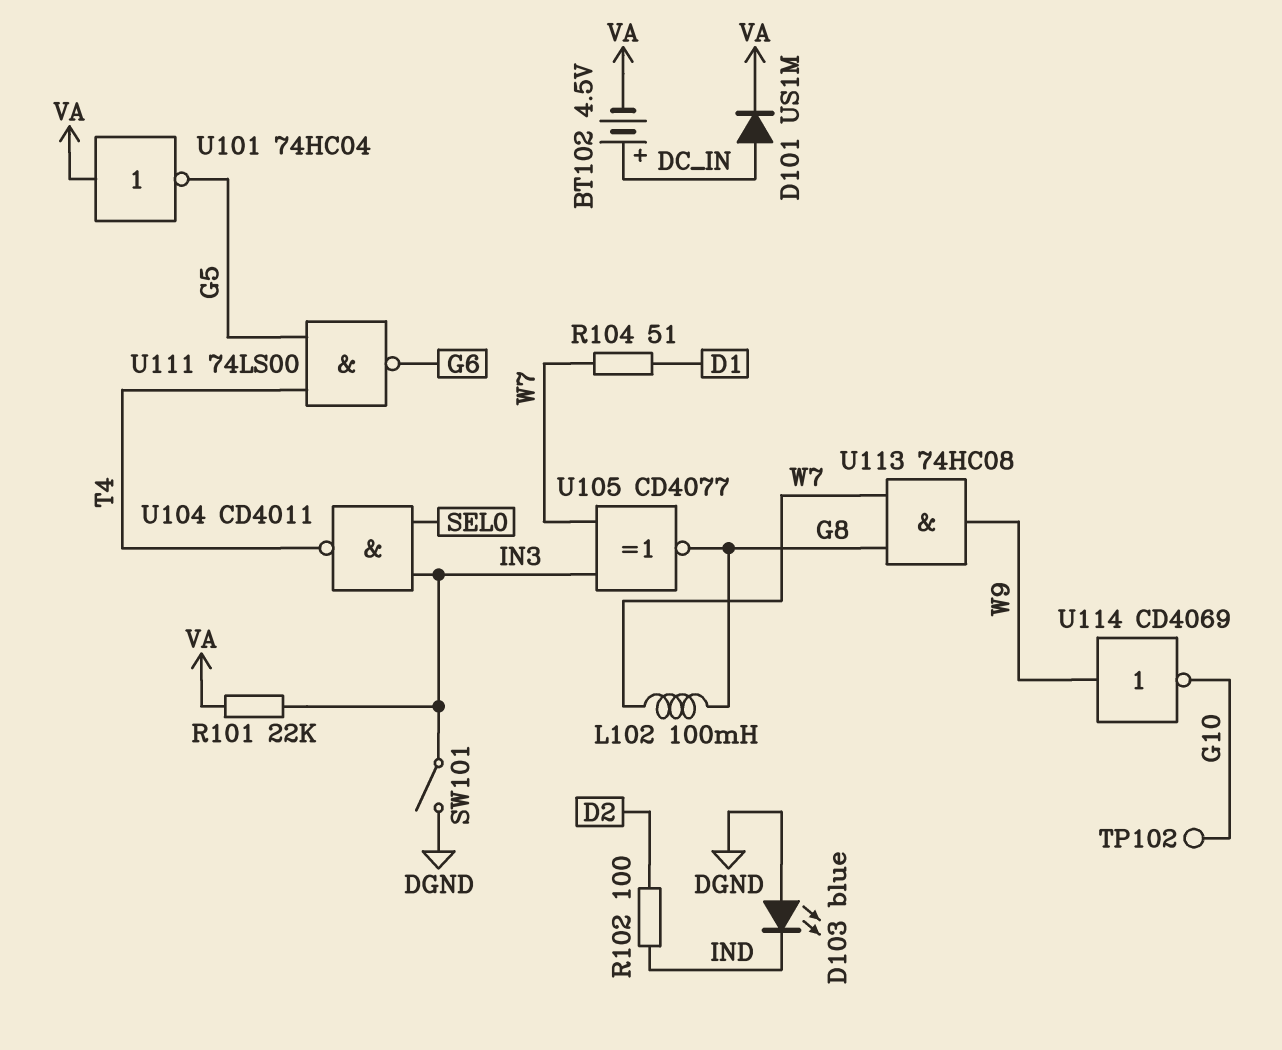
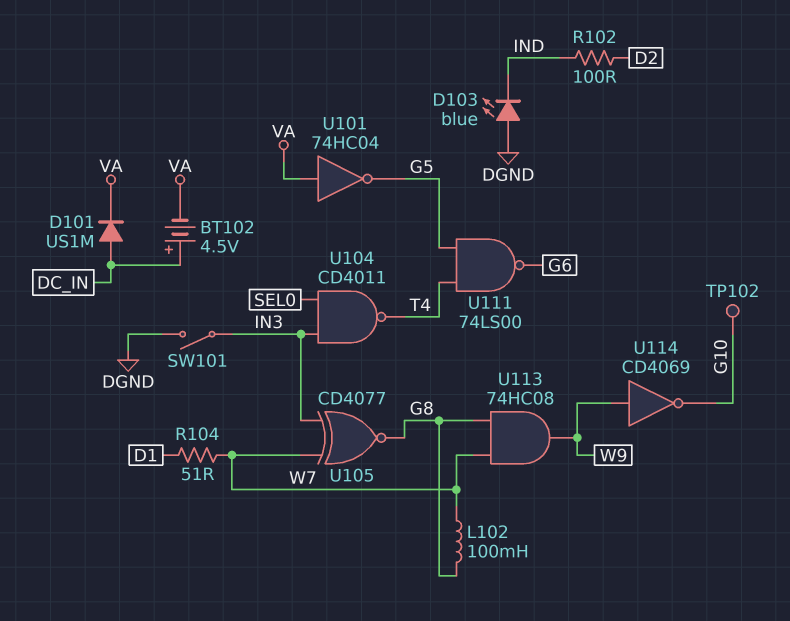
R101: 22k (IN3, VA) -> none

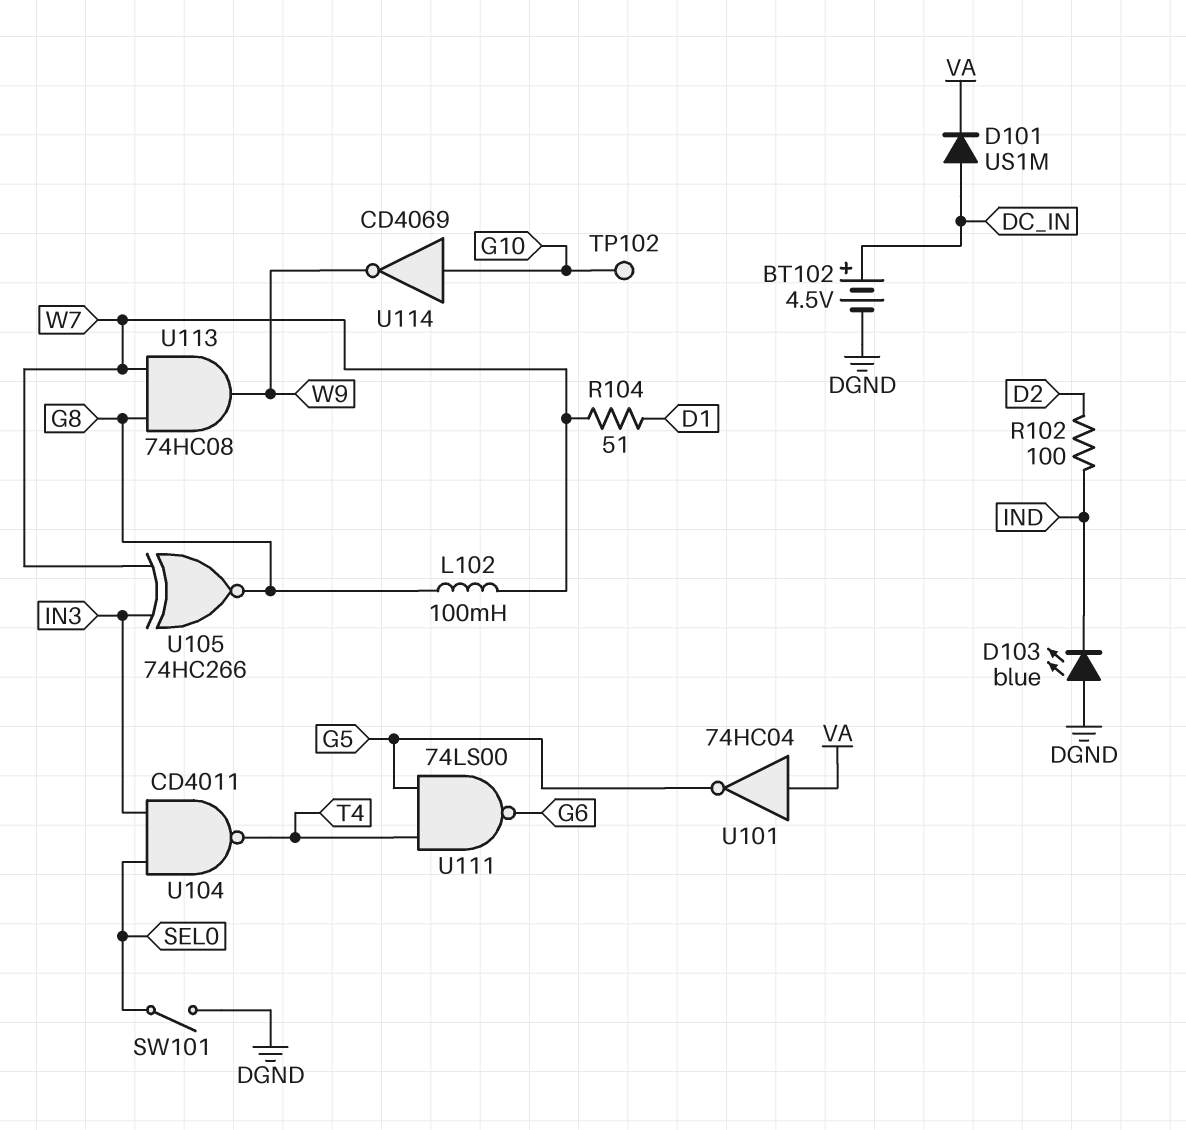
BT102: 4.5V (plus DC_IN, minus VA) -> 4.5V (plus DC_IN, minus DGND)
SW101: switch (DGND, IN3) -> switch (DGND, SEL0)
U105: XNOR CD4077 (in IN3, in W7, out G8) -> XNOR 74HC266 (in IN3, in W7, out G8)
U114: NOT CD4069 (in W9, out G10) -> NOT CD4069 (in G10, out W9)

